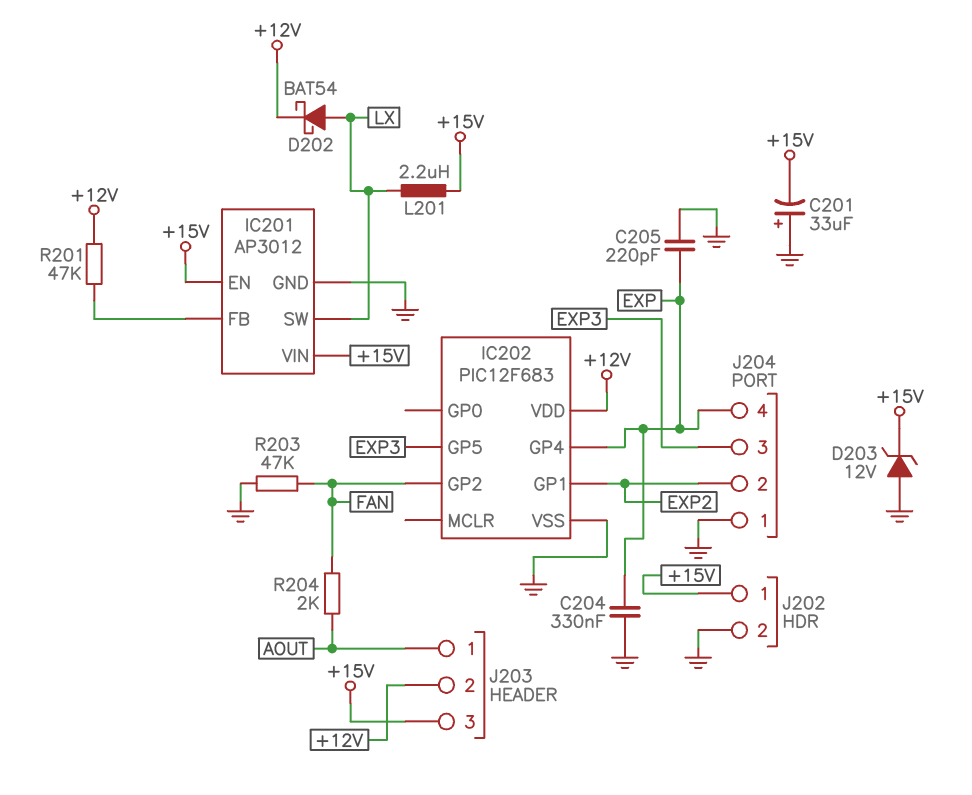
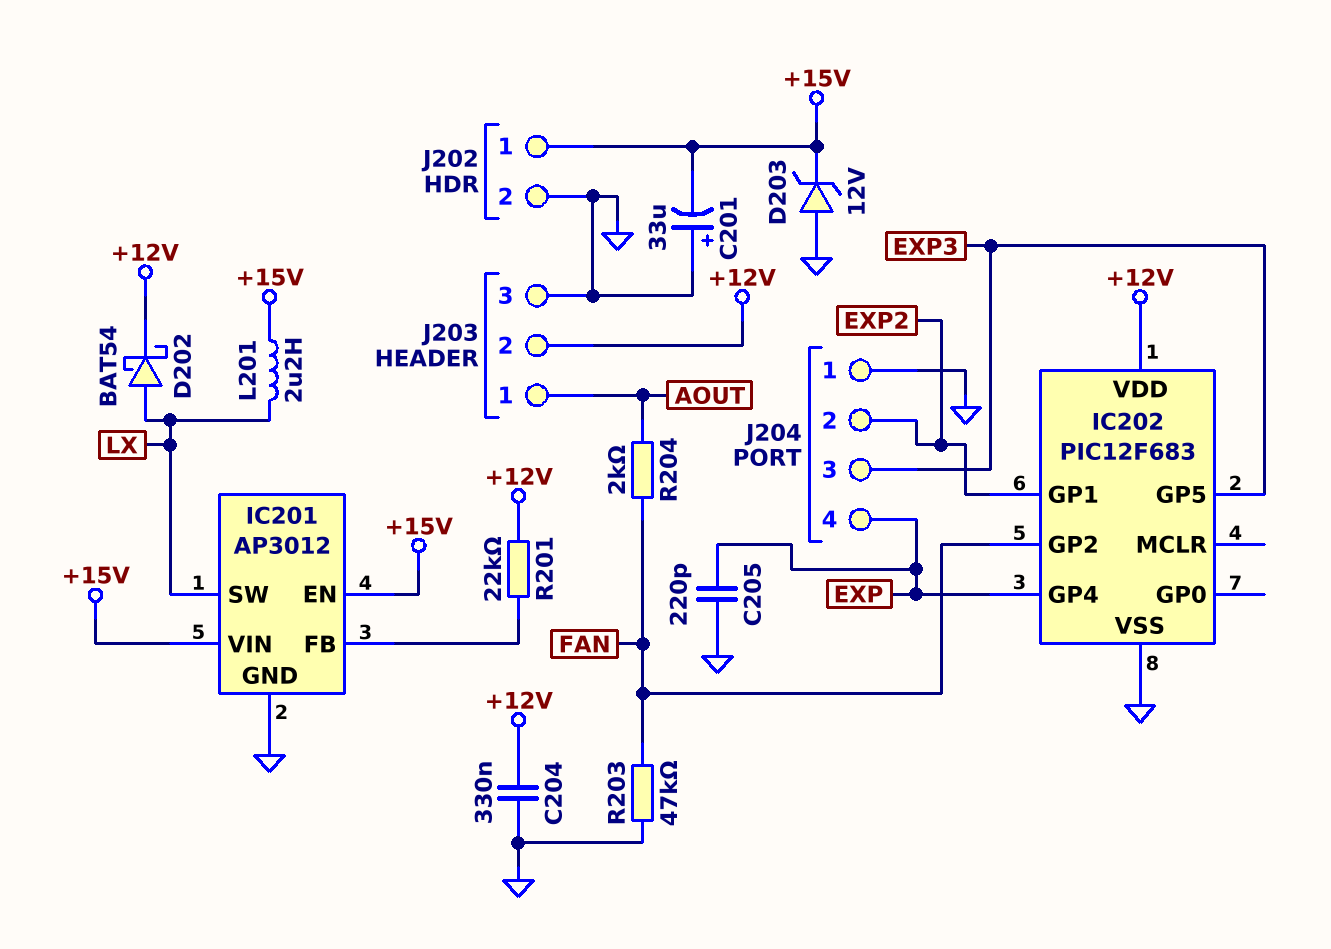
C204: 330nF (EXP, GND) -> 330nF (+12V, GND)
J203 pin 3: +15V -> GND
R201: 47k (+12V, IC201/FB) -> 22k (+12V, IC201/FB)

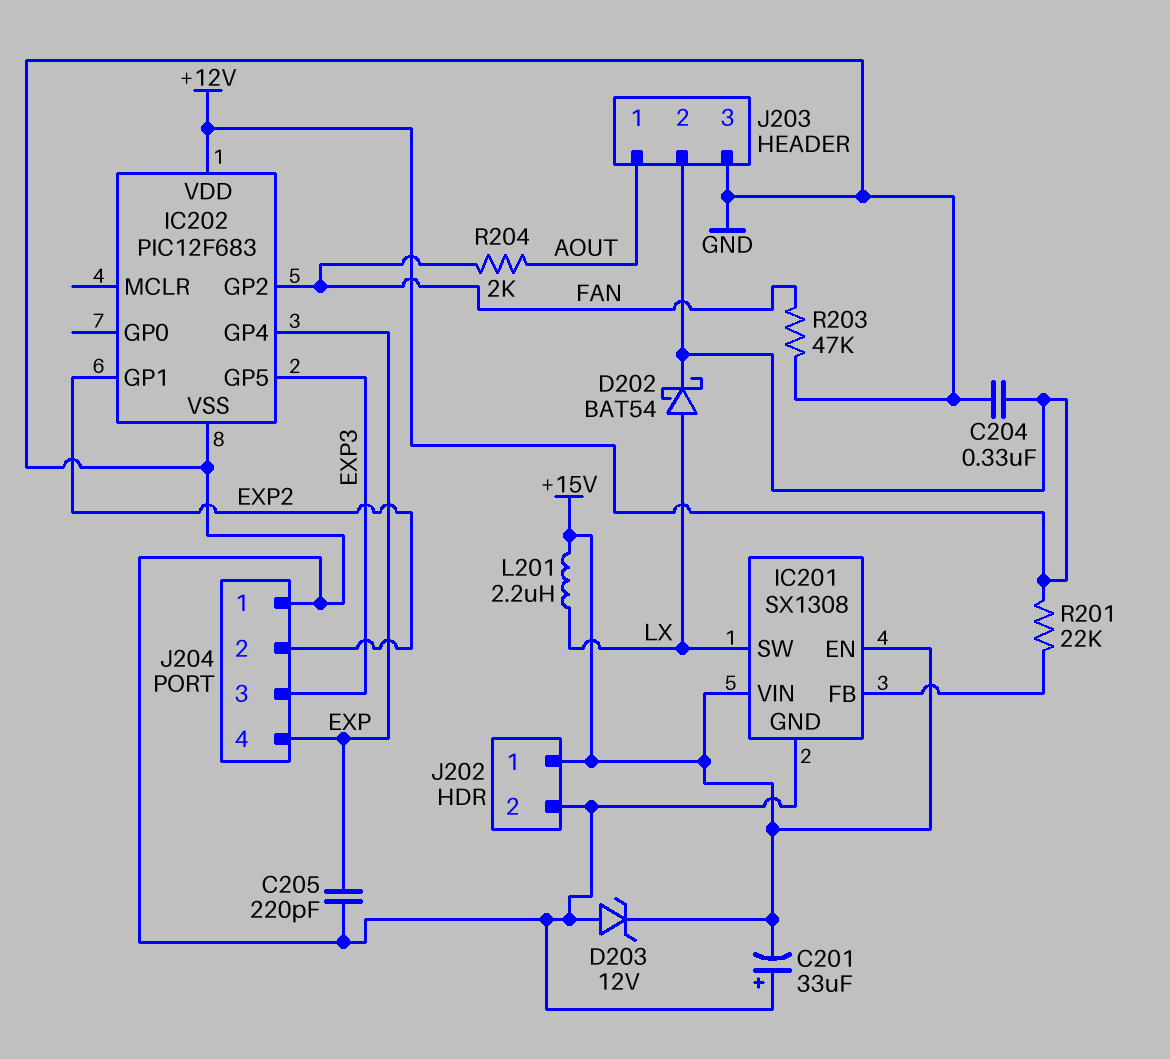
IC201: AP3012 -> SX1308

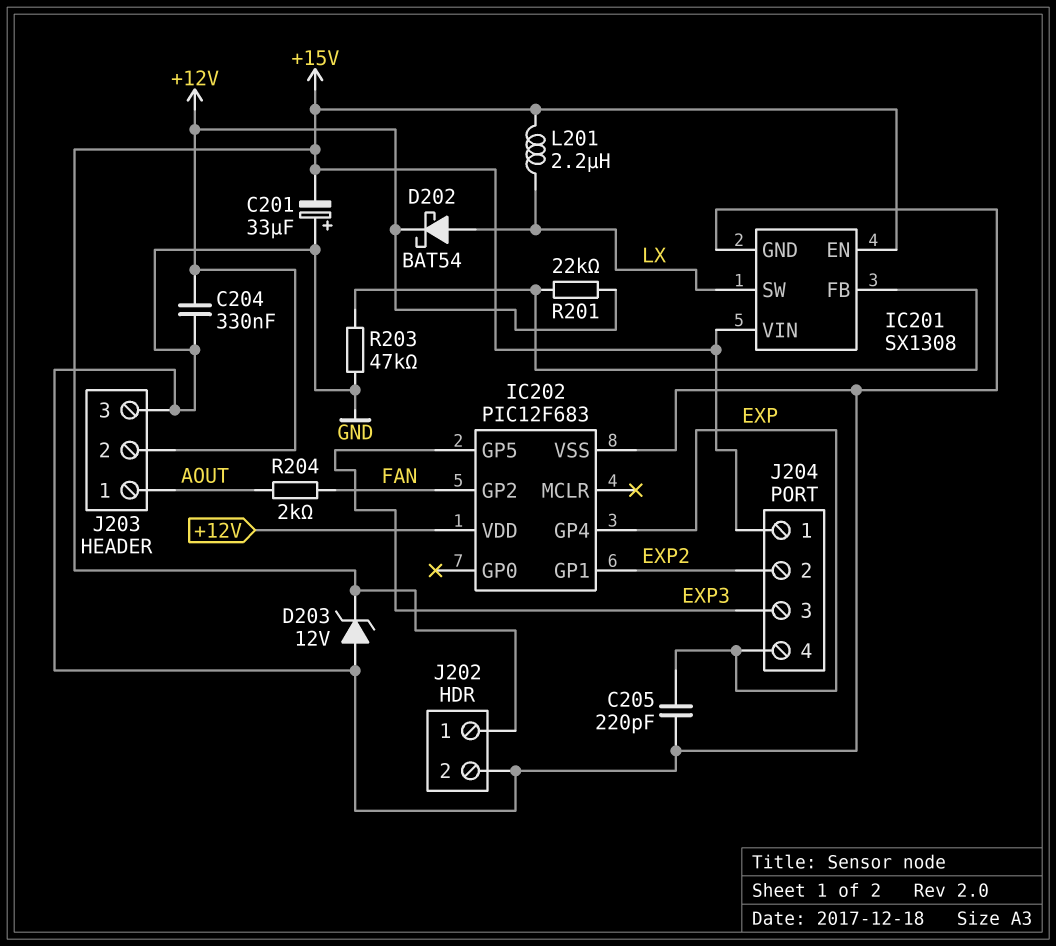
J204 pin 1: GND -> +15V
R203: 47k (FAN, GND) -> 47k (GND, IC201/FB)

